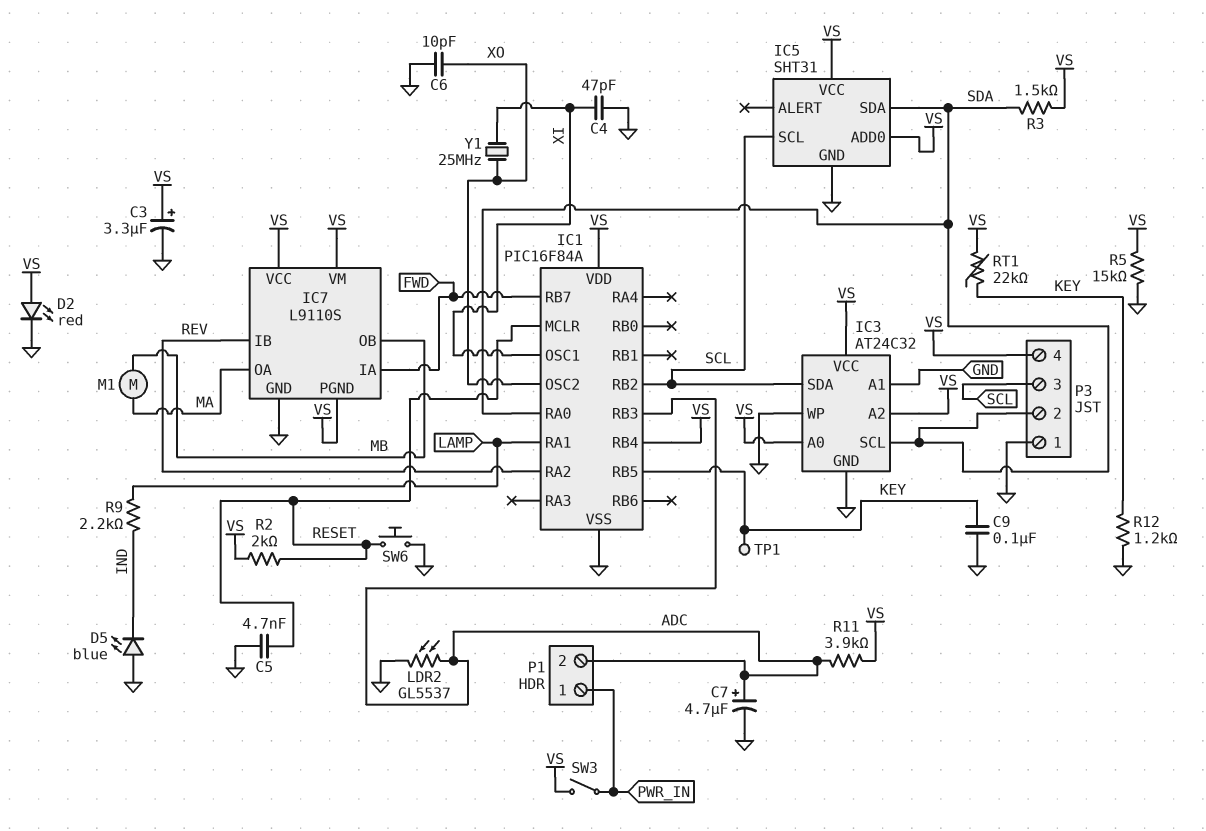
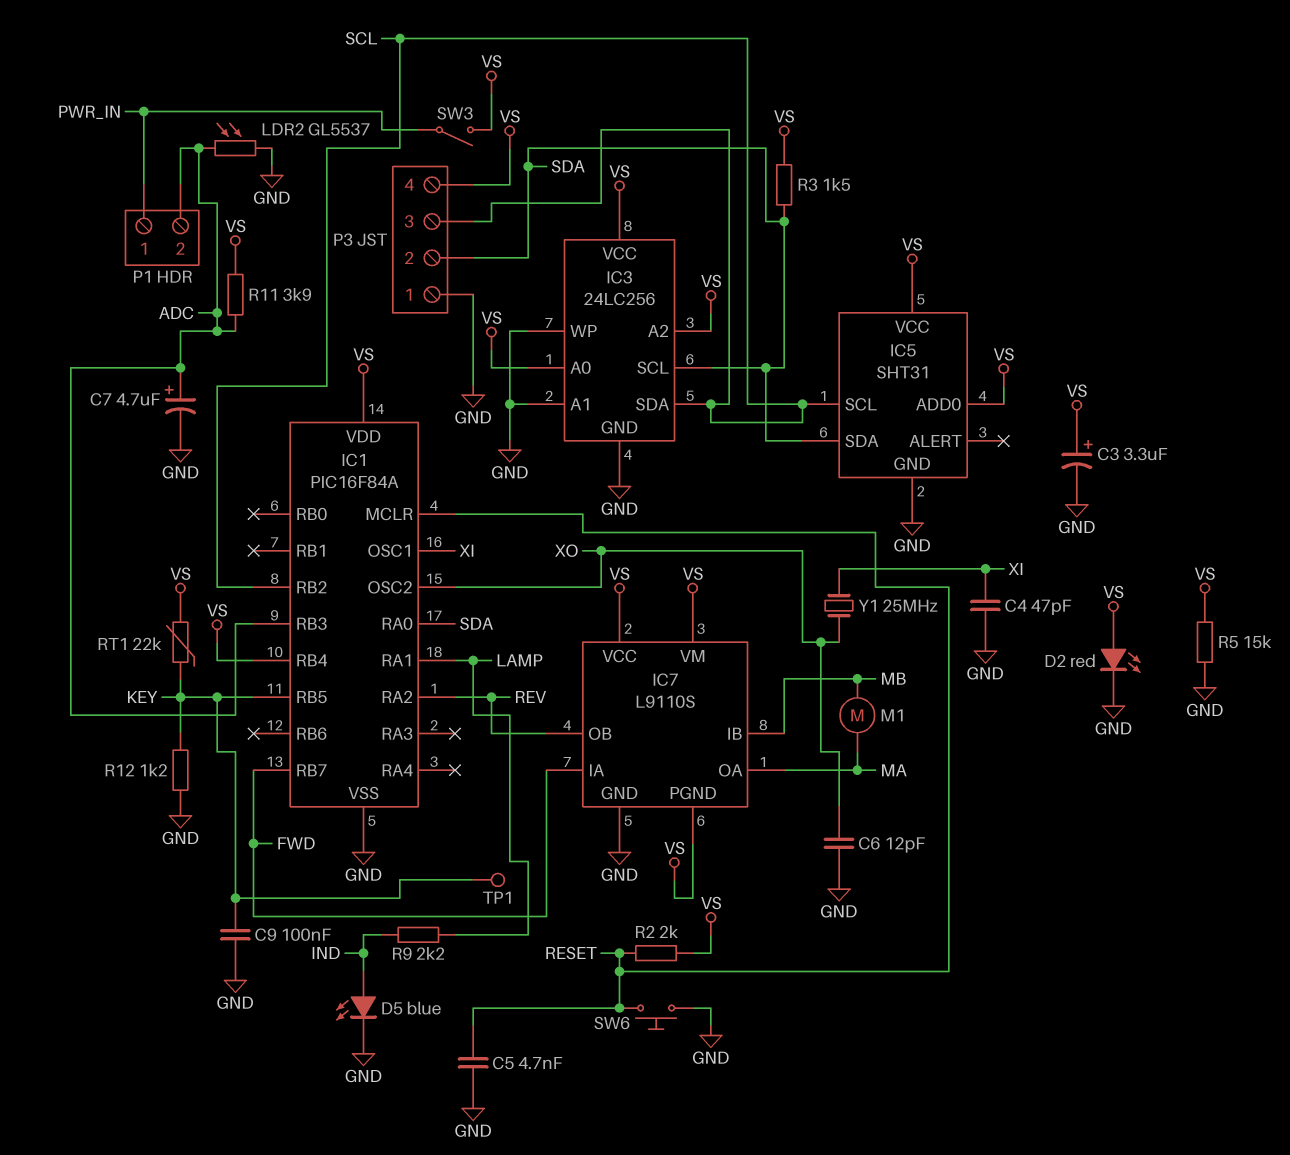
C6: 10pF (GND, XO) -> 12pF (GND, XO)
D5: LED blue (A GND, K IND) -> LED blue (A IND, K GND)
IC3: AT24C32 -> 24LC256
IC7 pin IB: REV -> MB
IC7 pin OB: MB -> REV

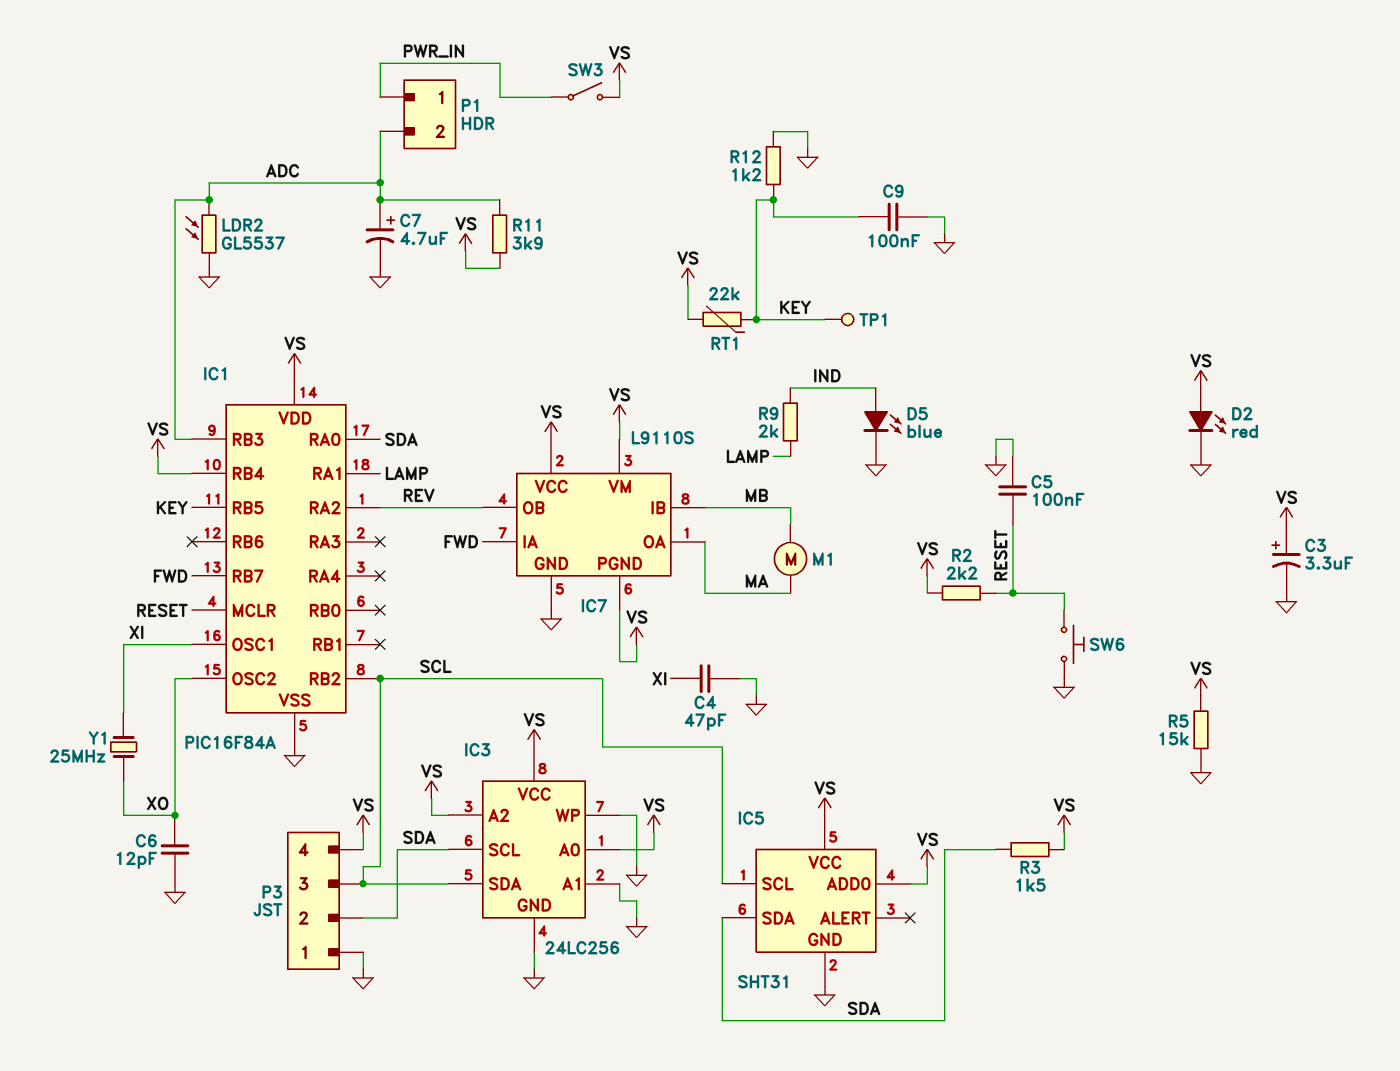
C5: 4.7nF (GND, RESET) -> 100nF (GND, RESET)
R2: 2k (RESET, VS) -> 2.2k (RESET, VS)
R9: 2.2k (IND, LAMP) -> 2k (IND, LAMP)

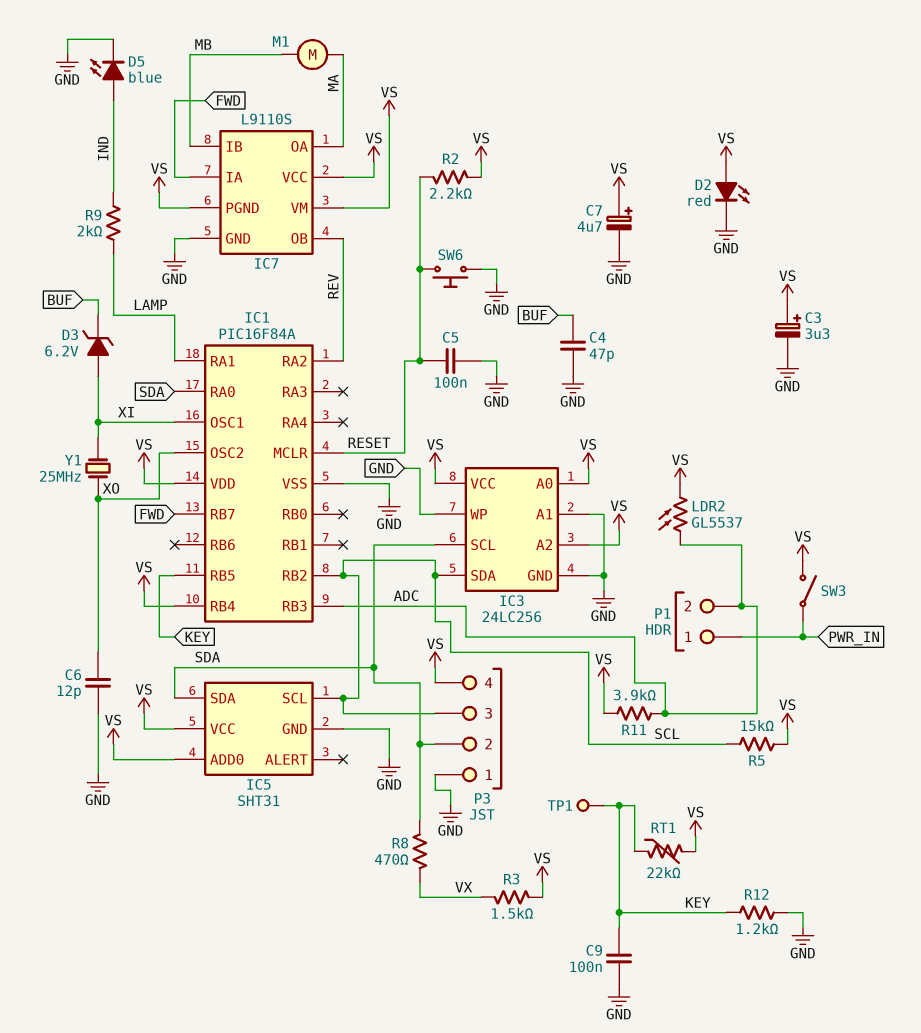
C4: 47pF (GND, XI) -> 47pF (BUF, GND)
C7: 4.7uF (plus ADC, minus GND) -> 4.7uF (plus VS, minus GND)
D3: none -> zener 6.2V (A XI, K BUF)
LDR2: GL5537 (ADC, GND) -> GL5537 (ADC, VS)
R3: 1.5k (SDA, VS) -> 1.5k (VS, VX)
R5: 15k (GND, VS) -> 15k (SCL, VS)
R8: none -> 470 (SDA, VX)

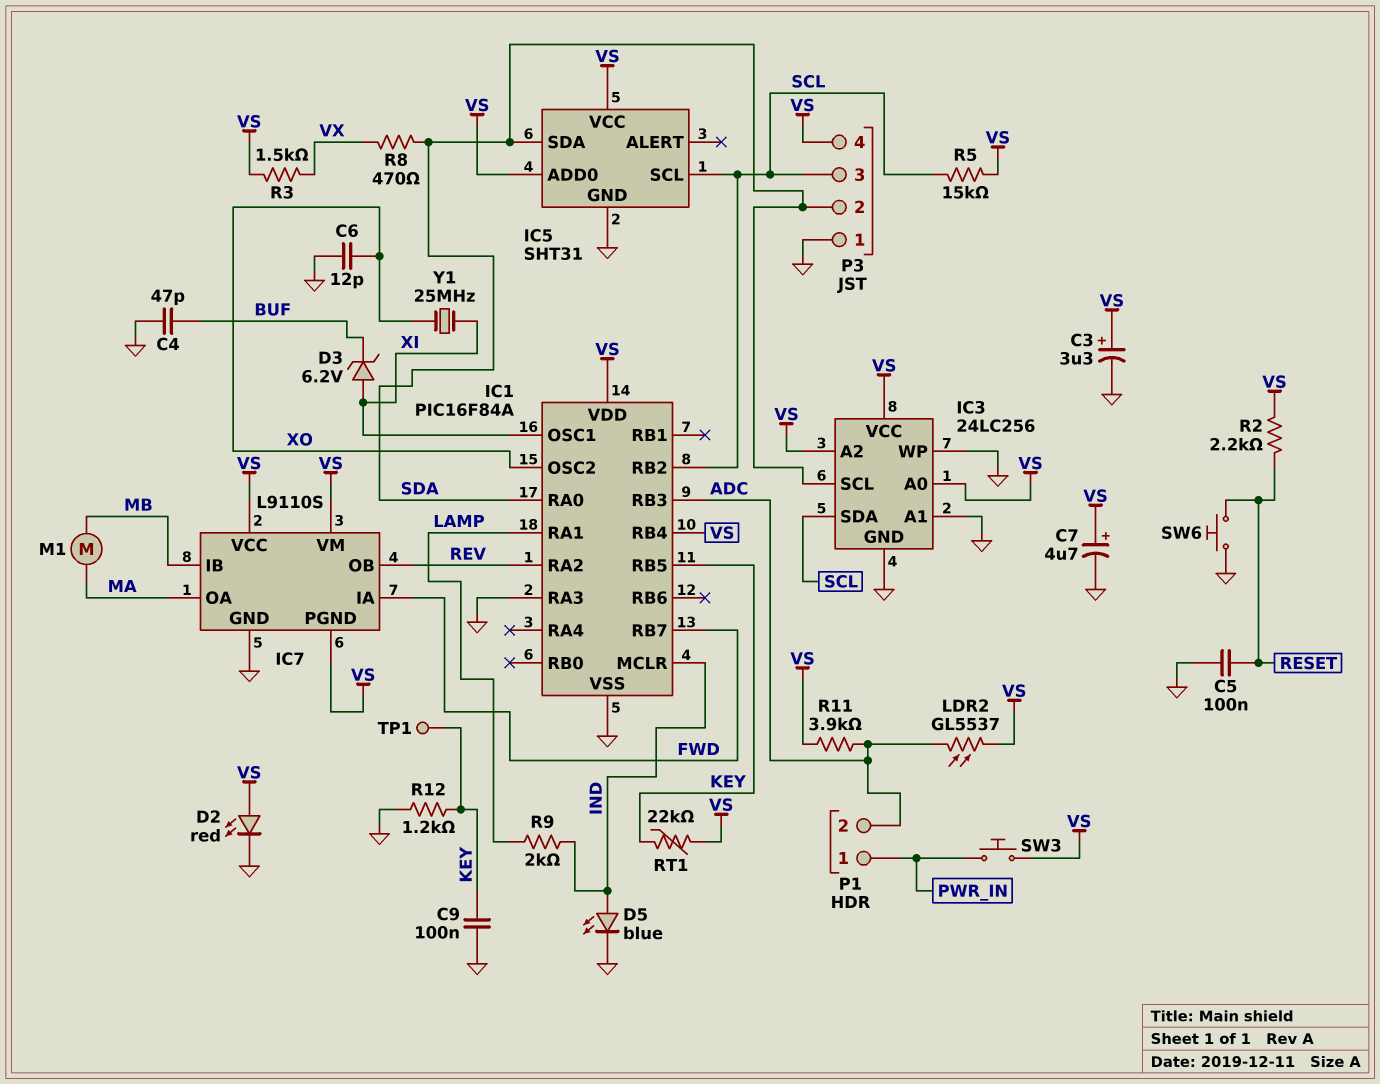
IC1 pin MCLR: RESET -> IND
IC1 pin RA3: none -> GND
SW3: switch (PWR_IN, VS) -> button (PWR_IN, VS)

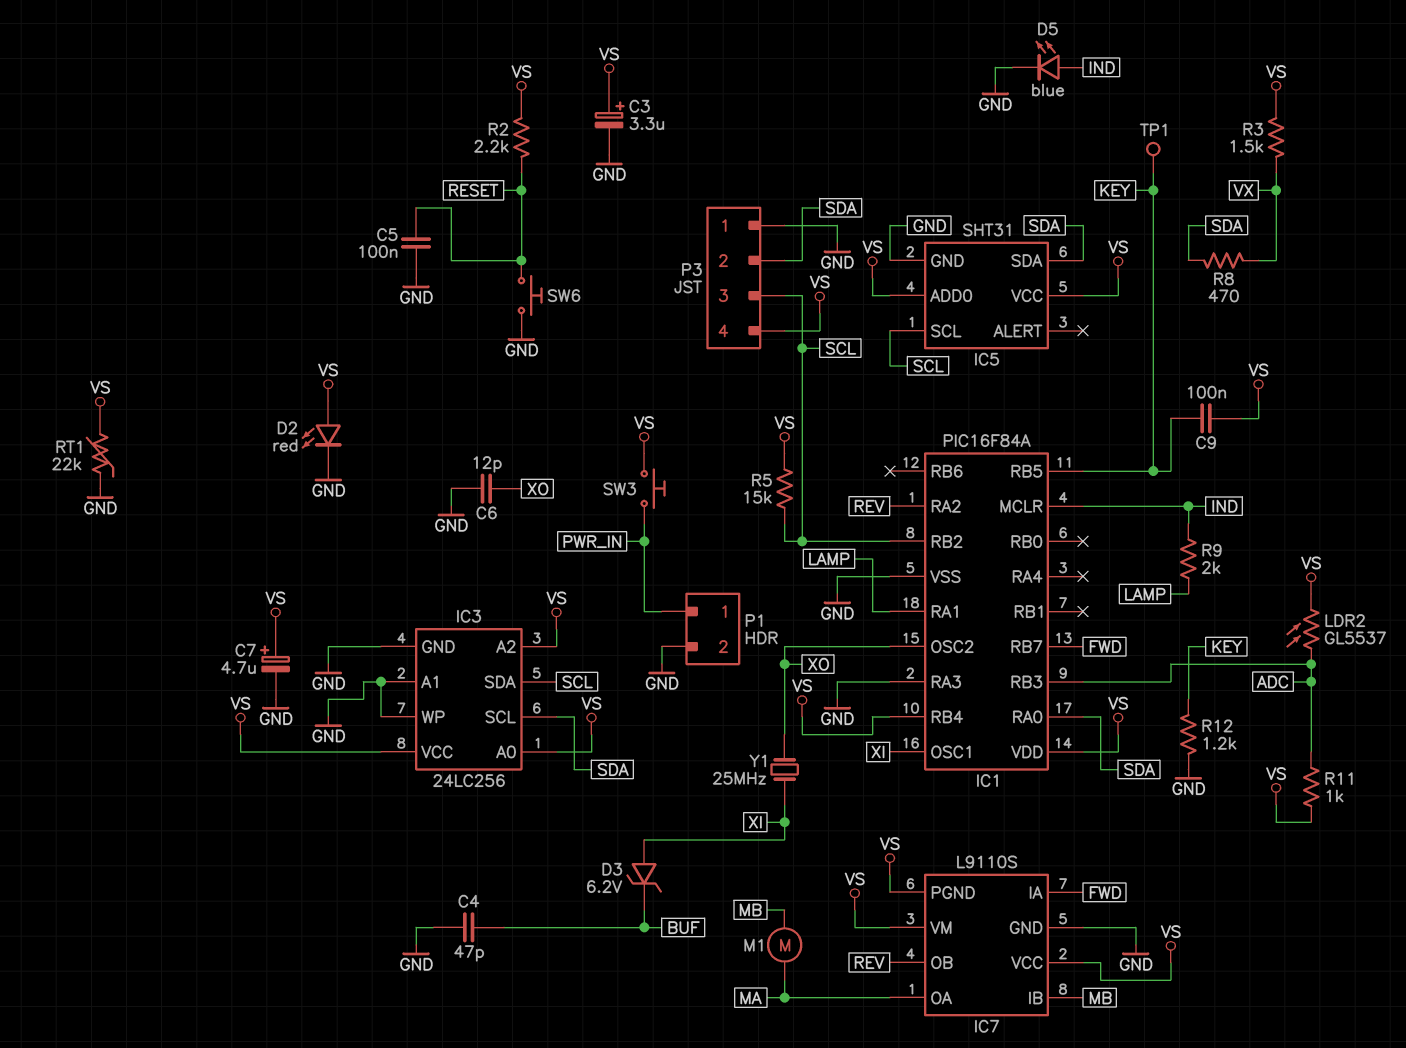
C9: 100nF (GND, KEY) -> 100nF (KEY, VS)
P1 pin 2: ADC -> GND
R11: 3.9k (ADC, VS) -> 1k (ADC, VS)
RT1: 22k (KEY, VS) -> 22k (GND, VS)

